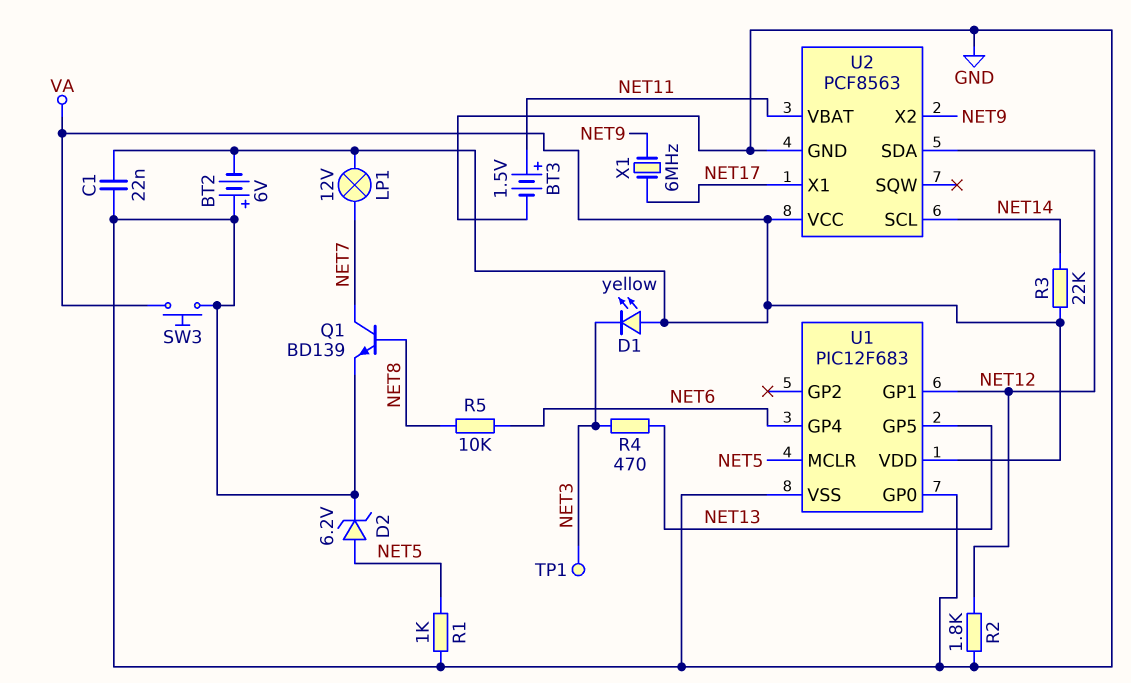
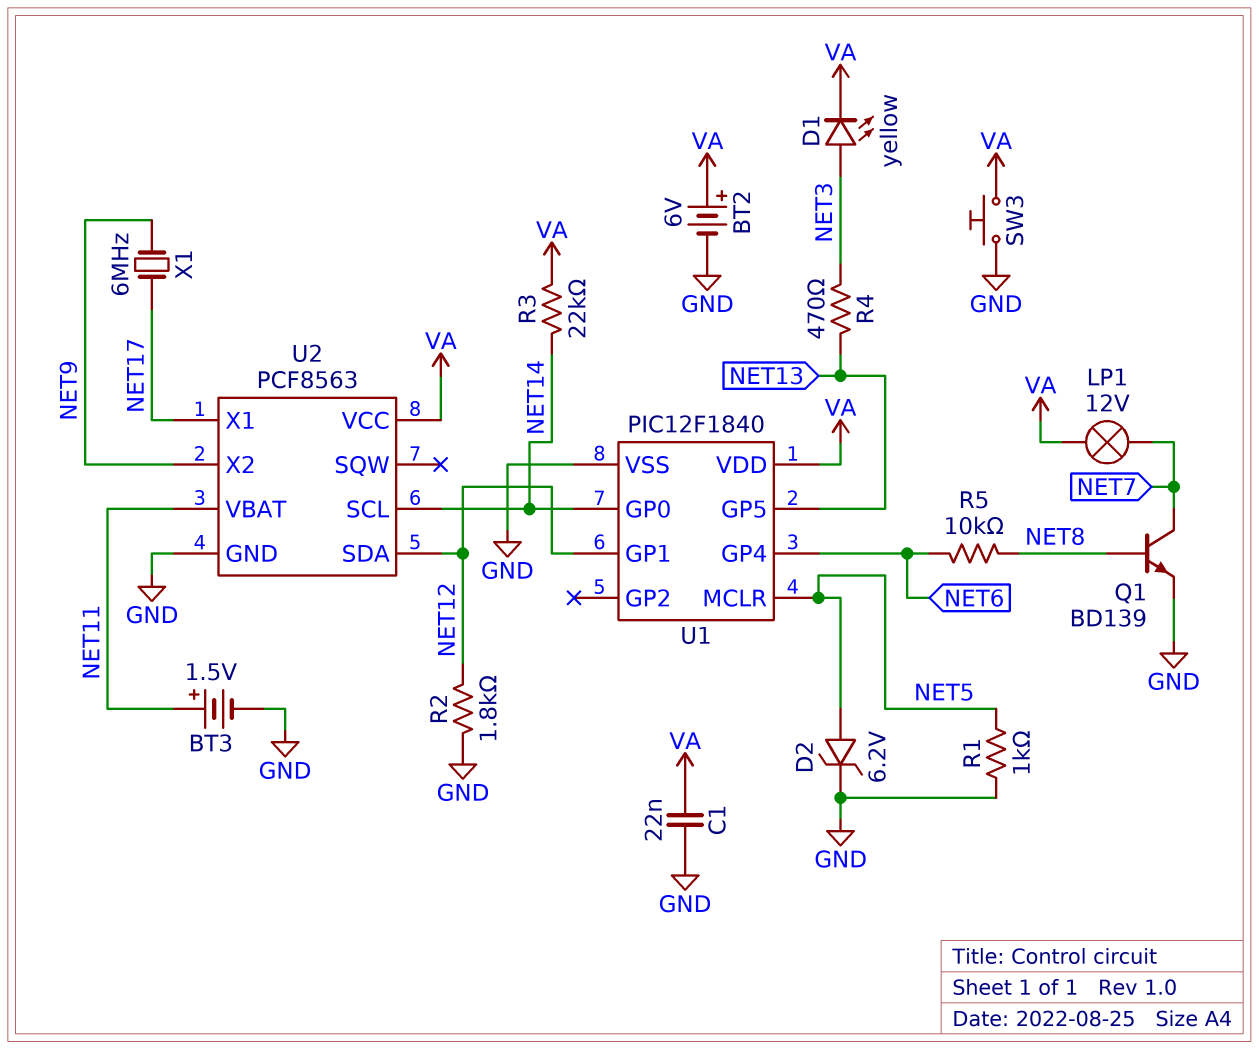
BT2: 6V (plus GND, minus VA) -> 6V (plus VA, minus GND)
D1: LED yellow (A VA, K NET3) -> LED yellow (A NET3, K VA)
TP1: test point (NET3) -> none
U1: PIC12F683 -> PIC12F1840
U1 pin GP0: GND -> NET14

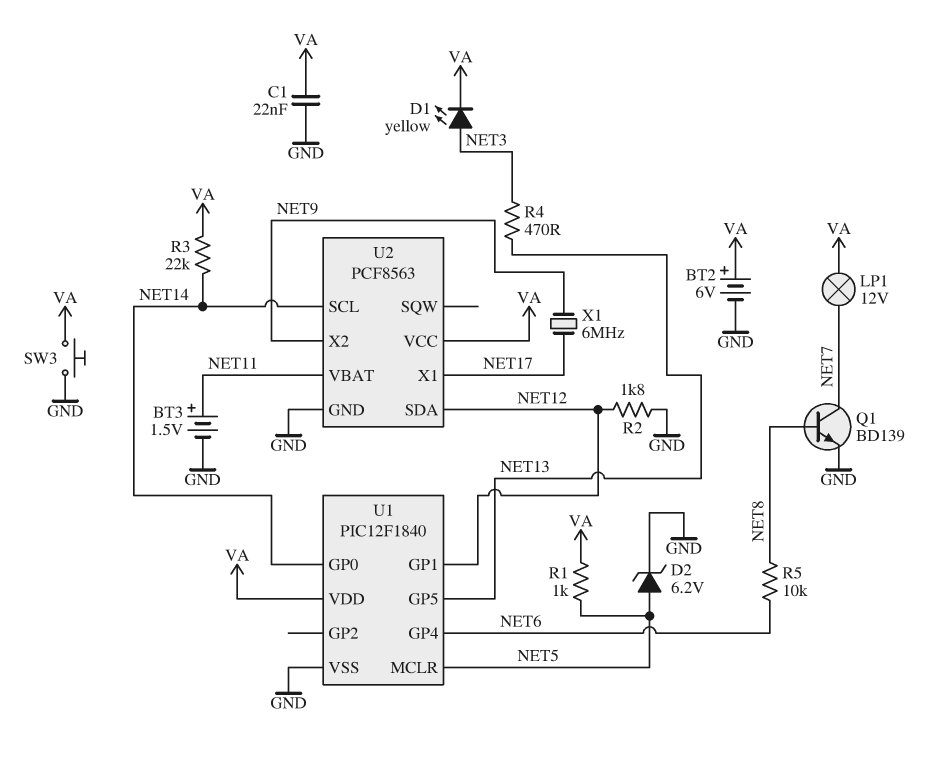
R1: 1k (GND, NET5) -> 1k (NET5, VA)

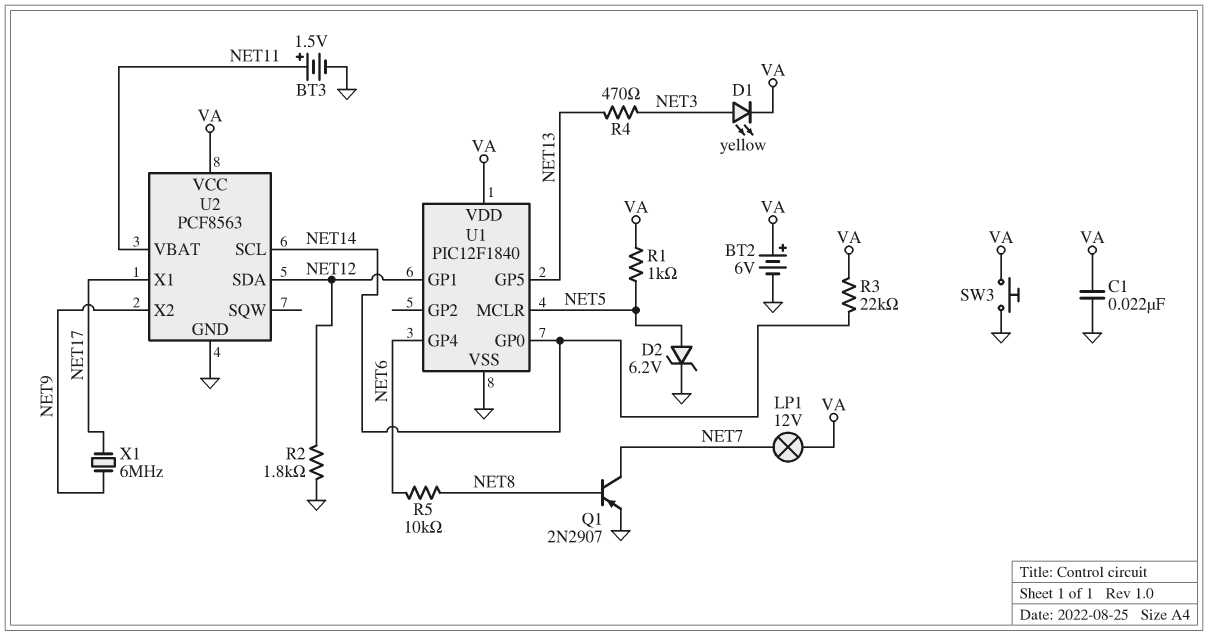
Q1: NPN BD139 (B NET8, C NET7, E GND) -> PNP 2N2907 (B NET8, C NET7, E GND)

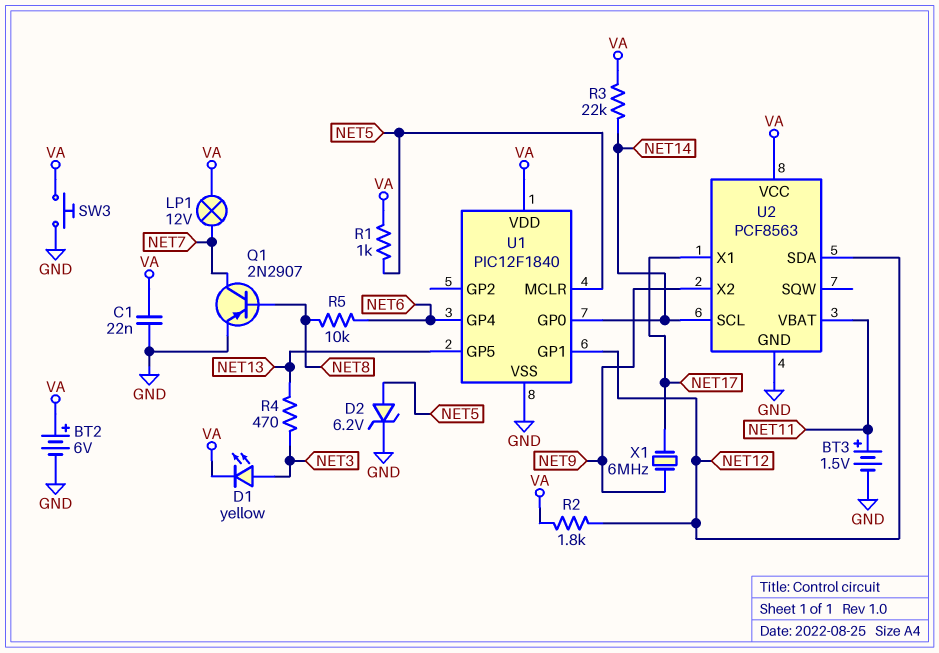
R2: 1.8k (GND, NET12) -> 1.8k (NET12, VA)

